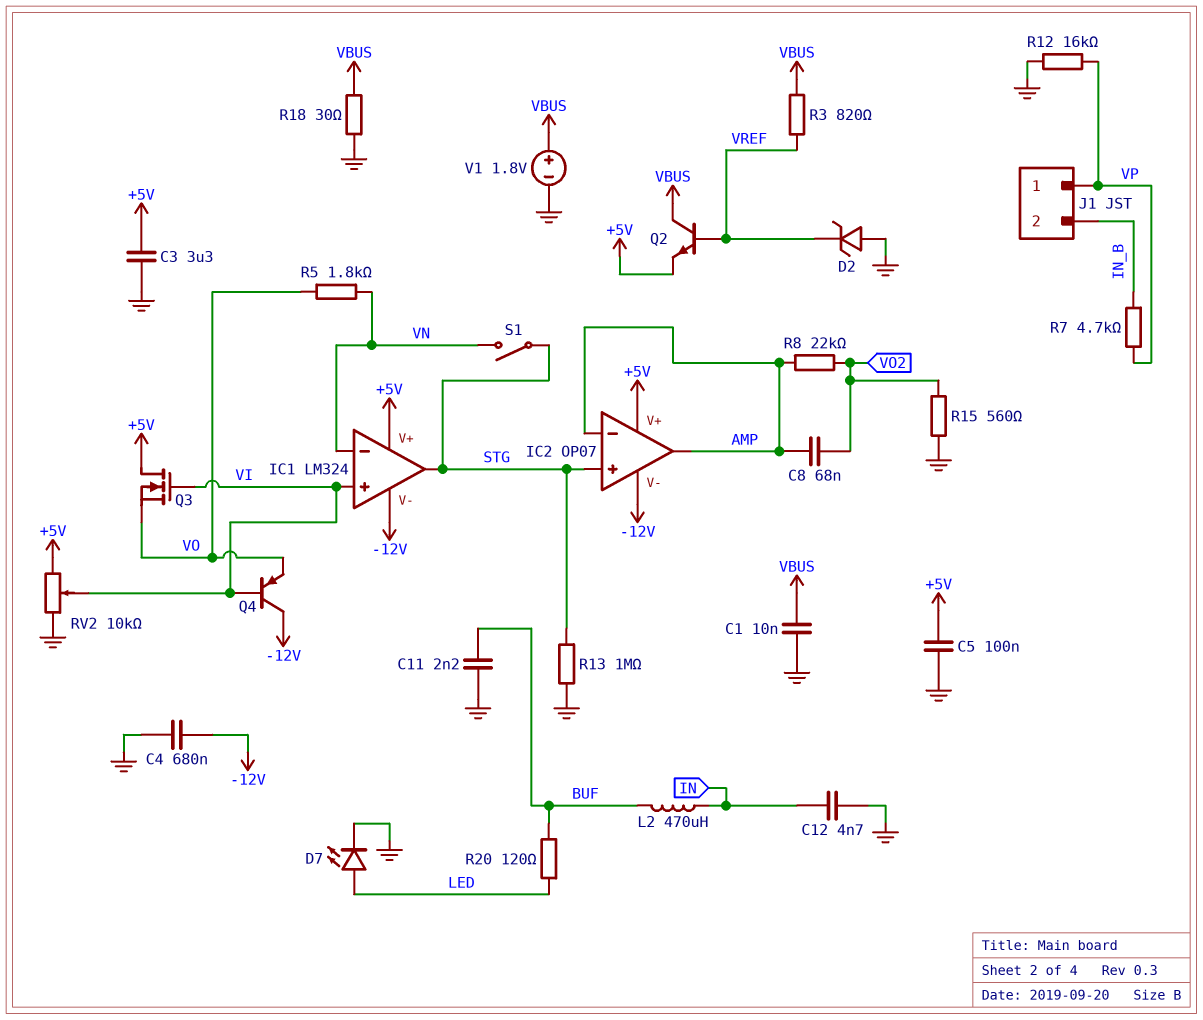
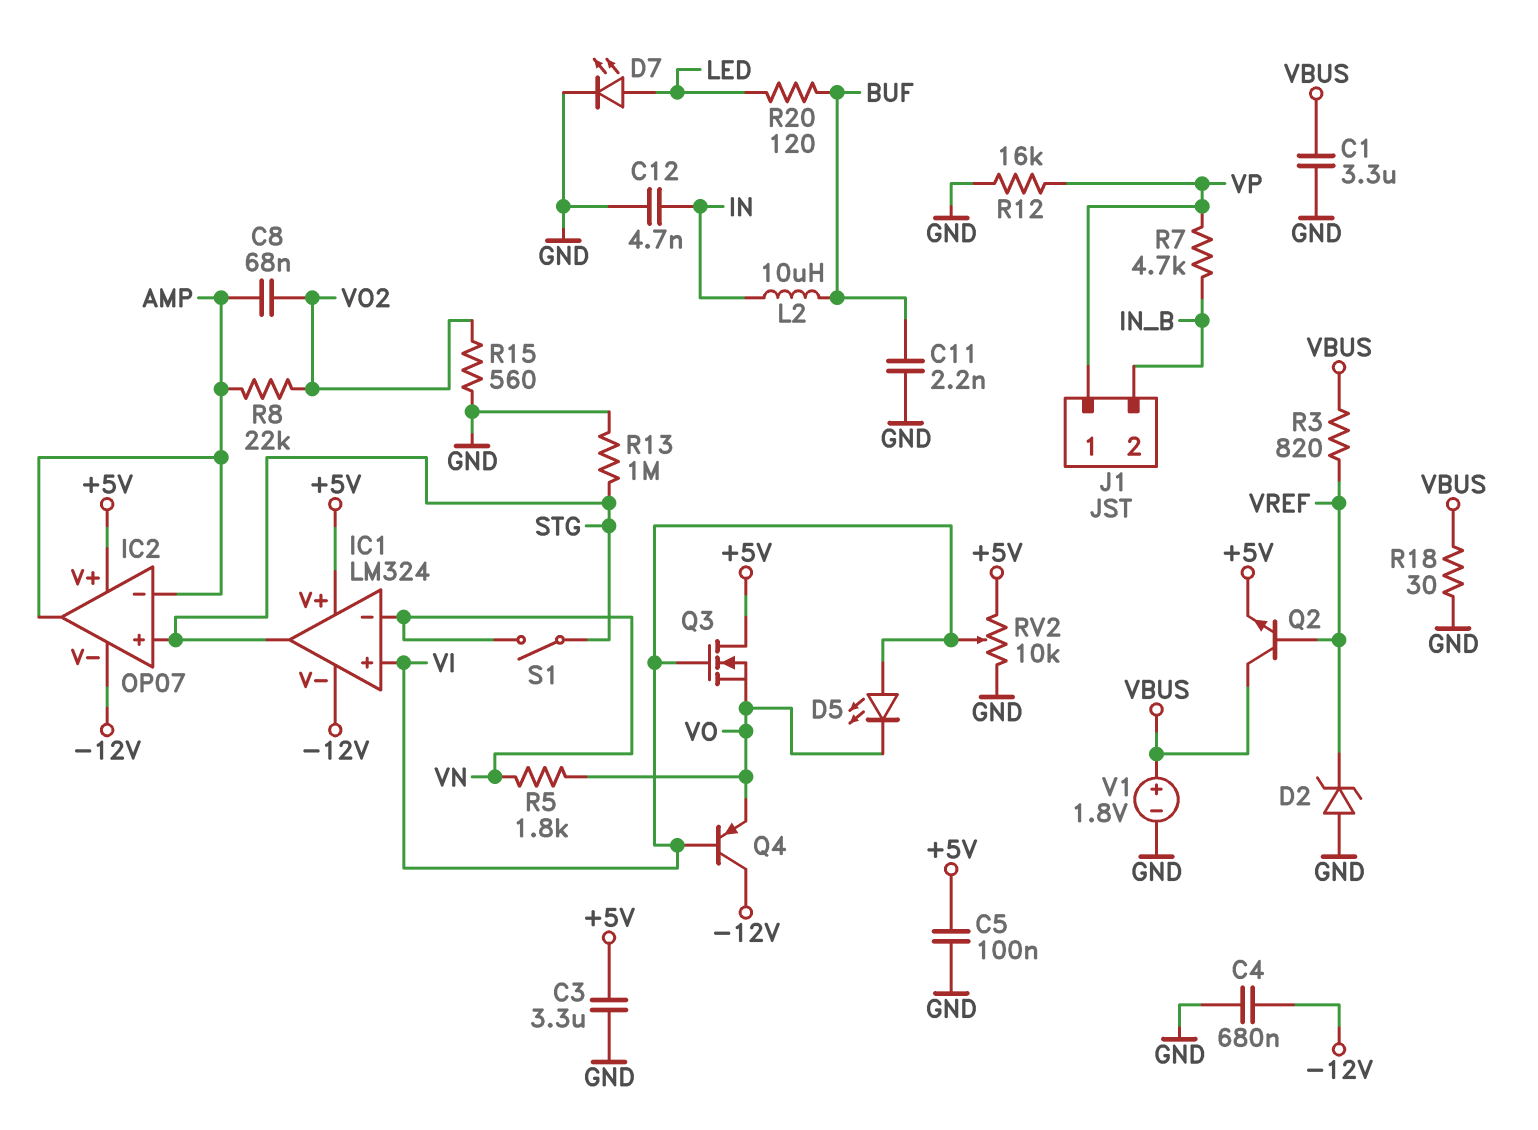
C1: 10nF (GND, VBUS) -> 3.3uF (GND, VBUS)
D5: none -> LED (A VI, K VO)
L2: 470uH (BUF, IN) -> 10uH (BUF, IN)

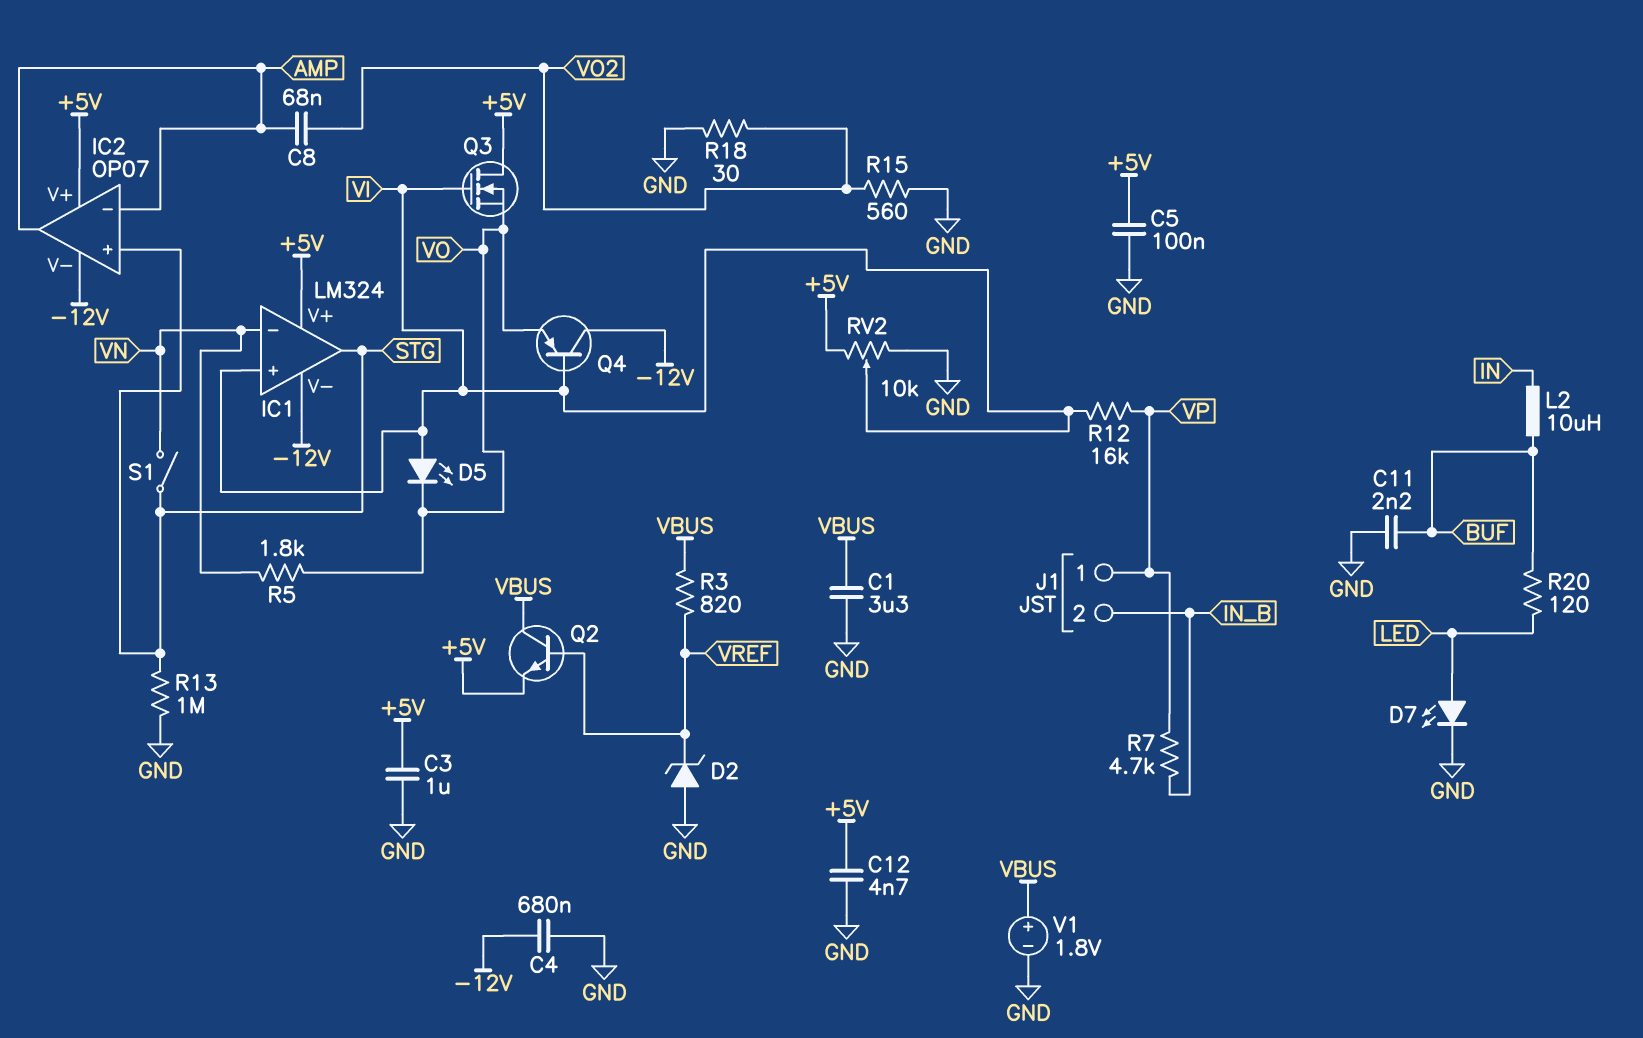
C3: 3.3uF (+5V, GND) -> 1uF (+5V, GND)
C12: 4.7nF (GND, IN) -> 4.7nF (+5V, GND)
R8: 22k (AMP, VO2) -> none
R12: 16k (GND, VP) -> 16k (VI, VP)
R18: 30 (GND, VBUS) -> 30 (GND, VO2)

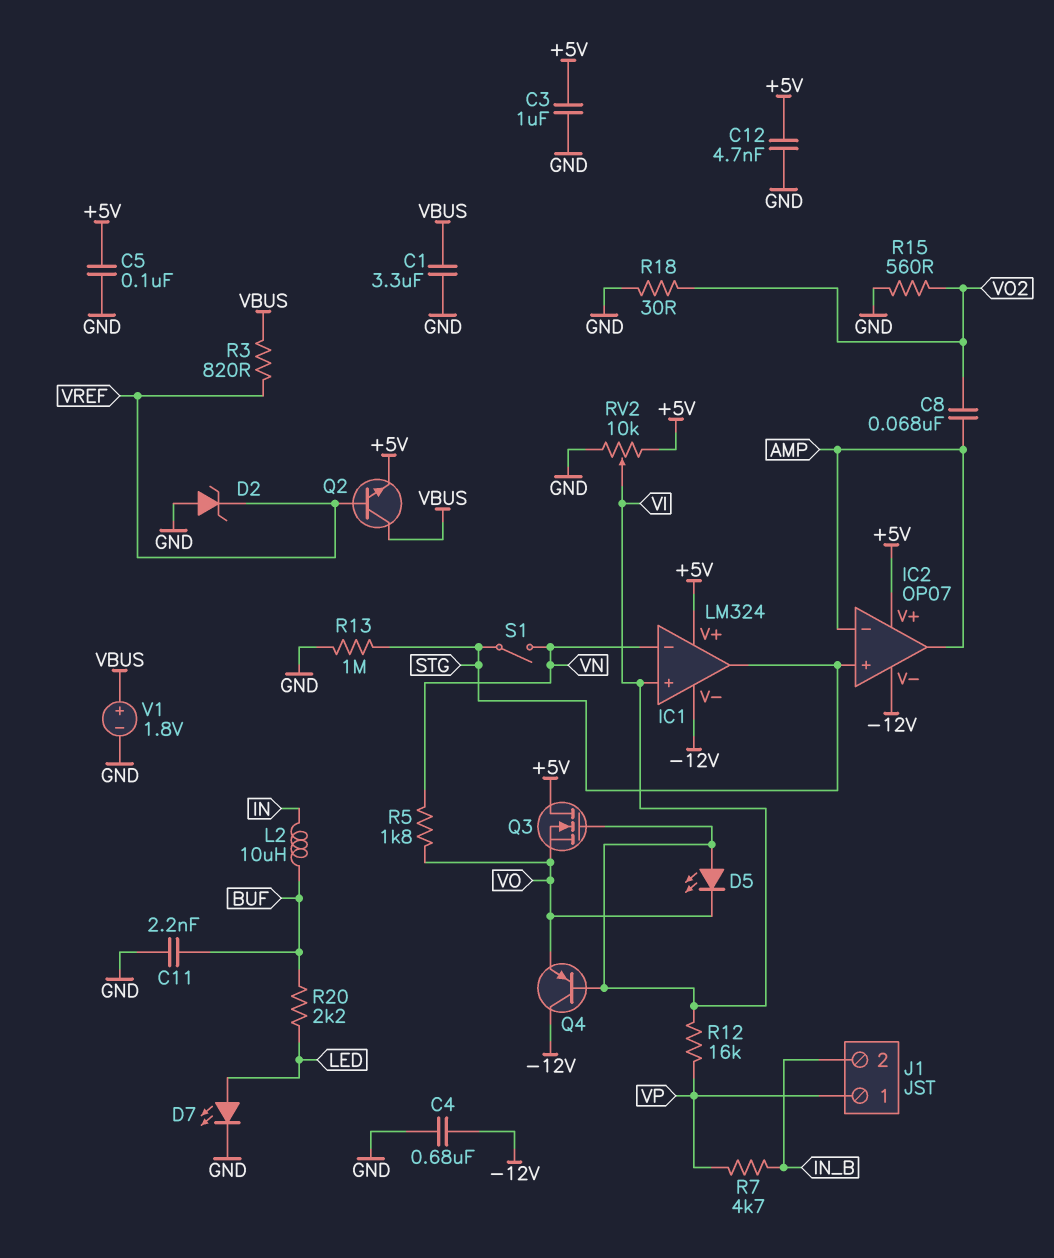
R20: 120 (BUF, LED) -> 2.2k (BUF, LED)

